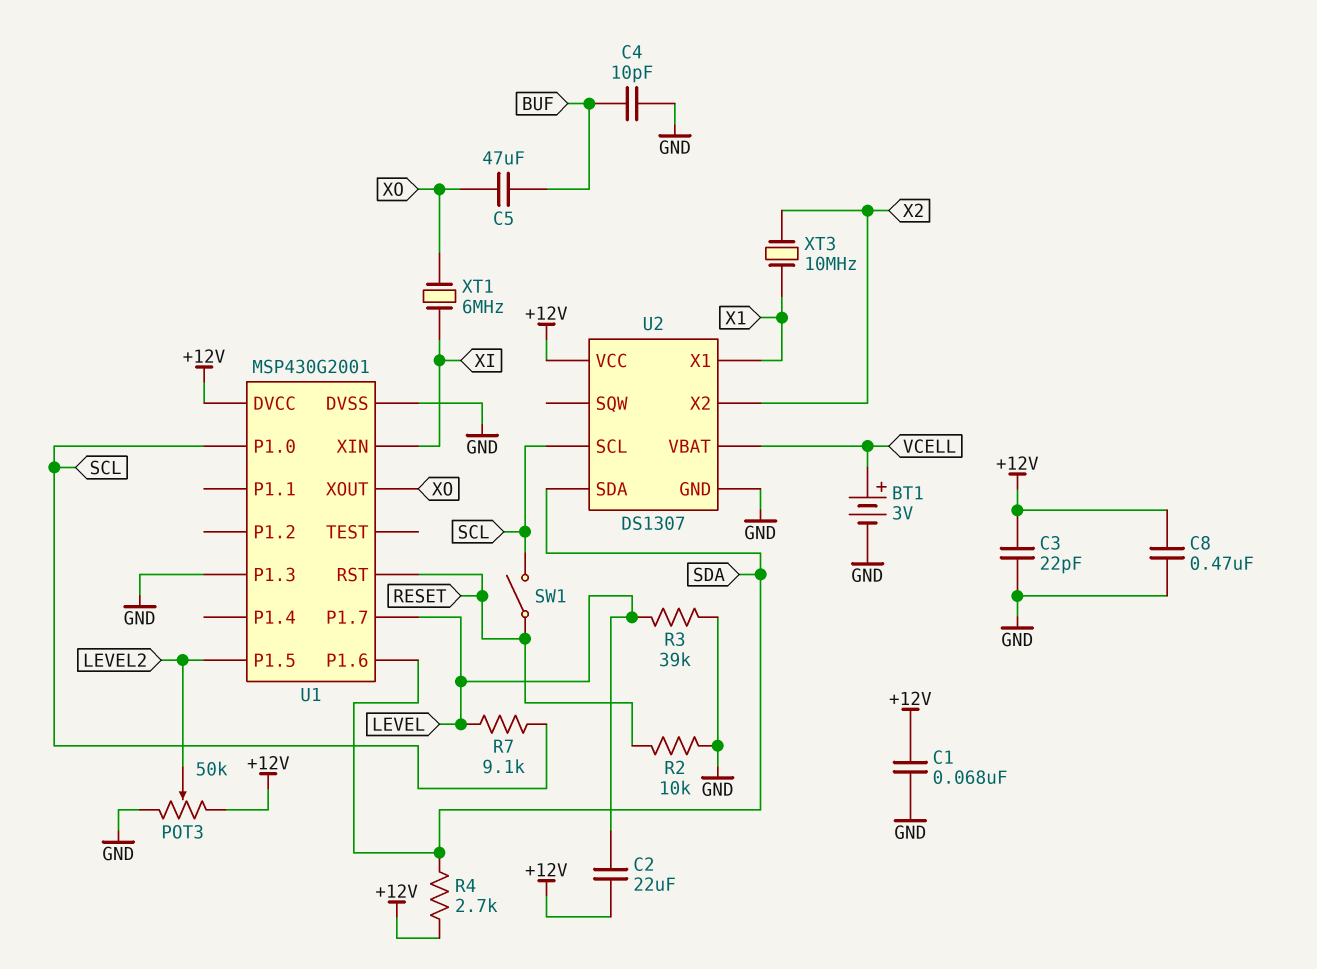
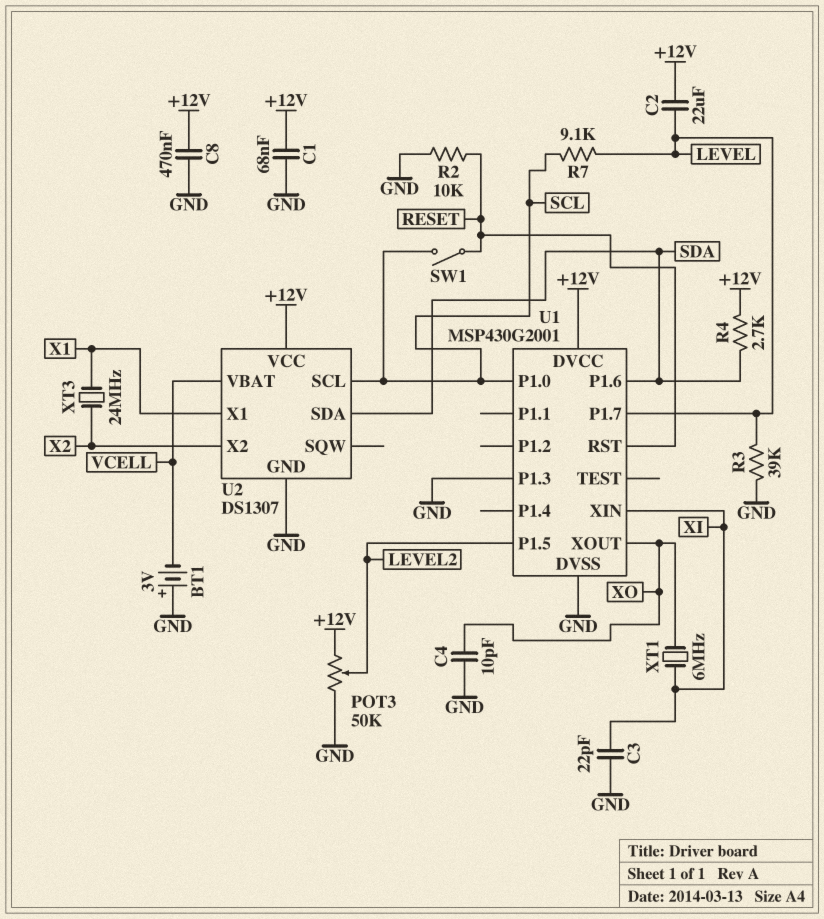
BT1: 3V (plus VCELL, minus GND) -> 3V (plus GND, minus VCELL)
C3: 22pF (+12V, GND) -> 22pF (GND, XI)
C4: 10pF (BUF, GND) -> 10pF (GND, XO)
C5: 47uF (BUF, XO) -> none
XT3: 10MHz (X1, X2) -> 24MHz (X1, X2)

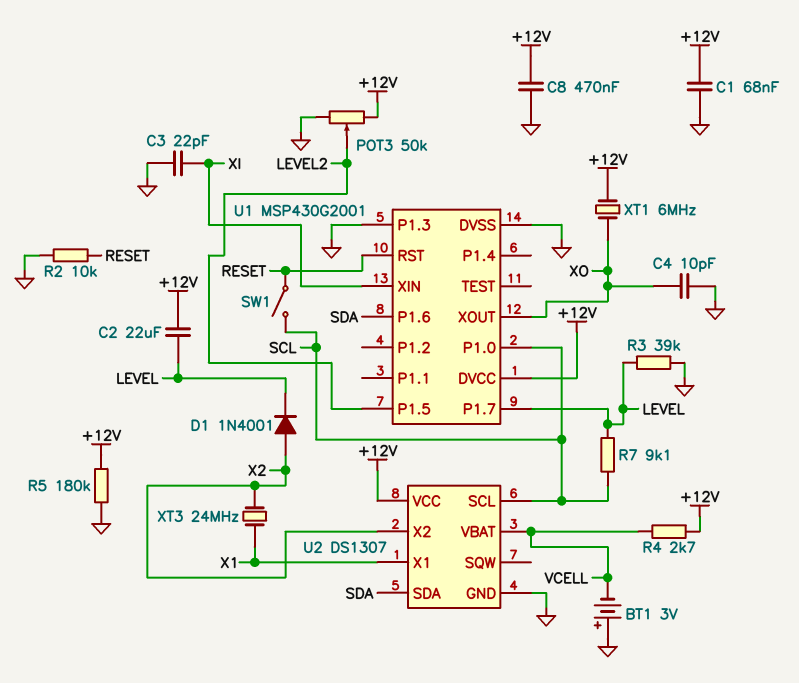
D1: none -> diode 1N4001 (A X2, K LEVEL)
R4: 2.7k (+12V, SDA) -> 2.7k (+12V, VCELL)
R5: none -> 180k (+12V, GND)
XT1: 6MHz (XI, XO) -> 6MHz (+12V, XO)

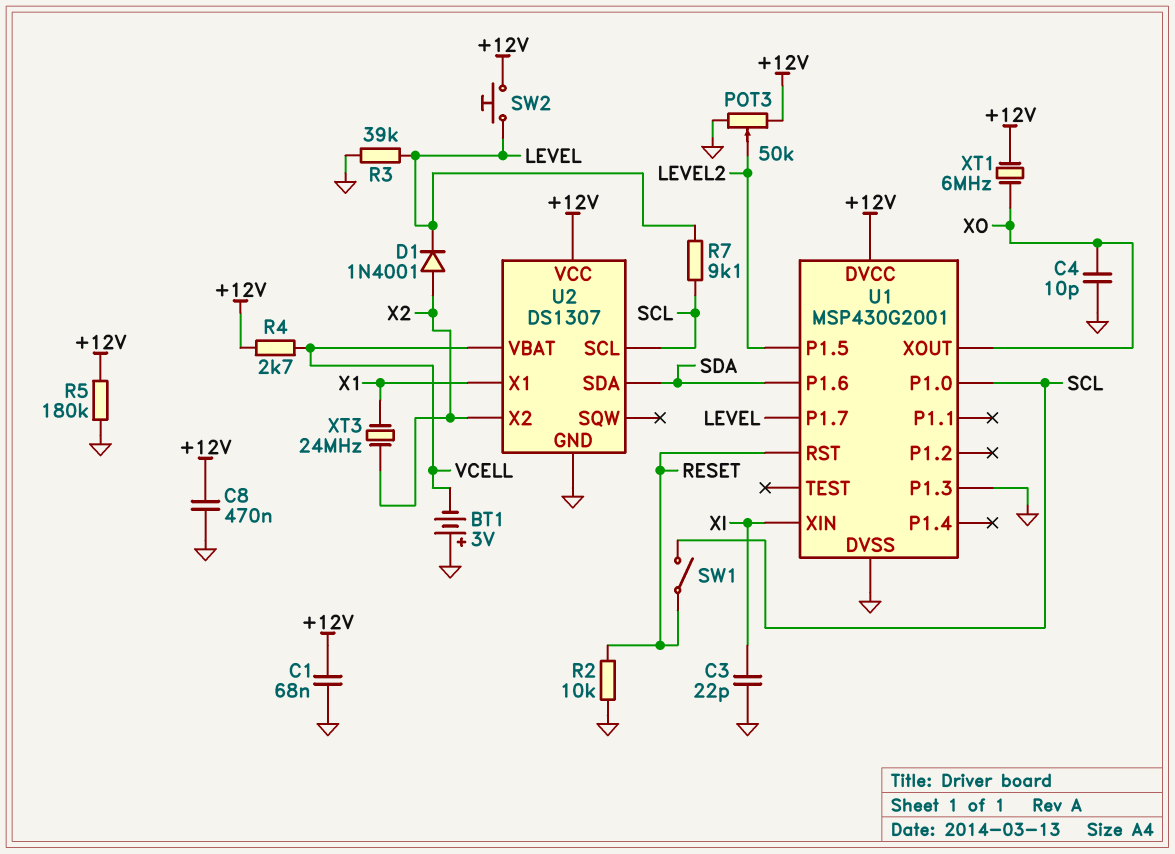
C2: 22uF (+12V, LEVEL) -> none
SW2: none -> button (+12V, LEVEL)

